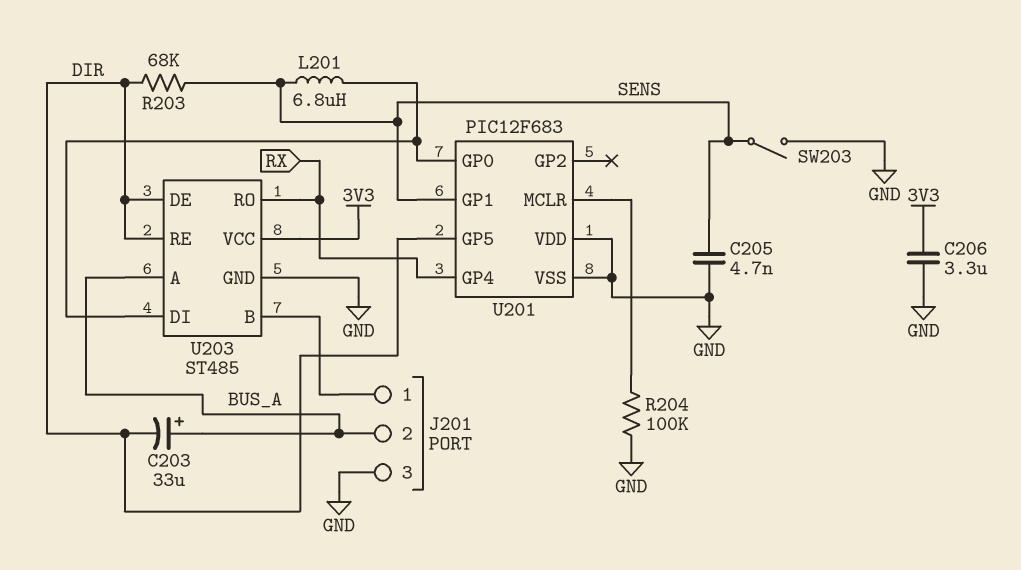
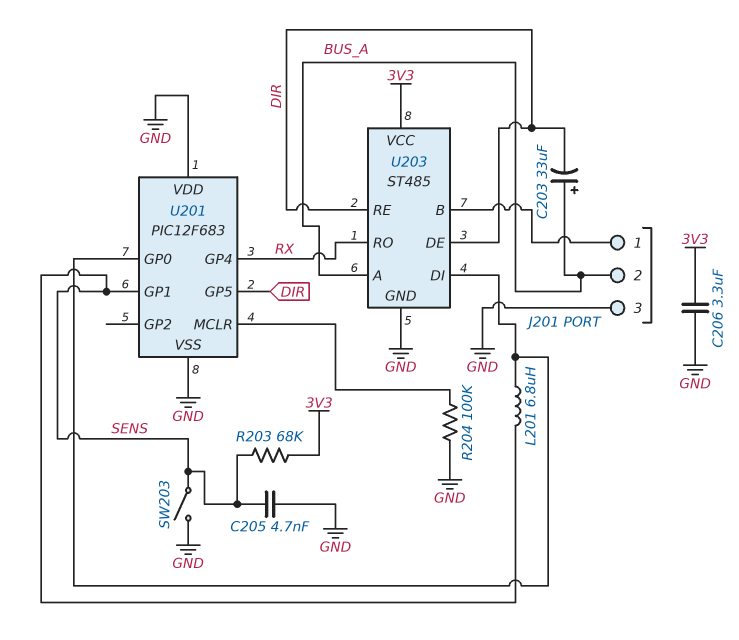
R203: 68k (DIR, SENS) -> 68k (3V3, SENS)

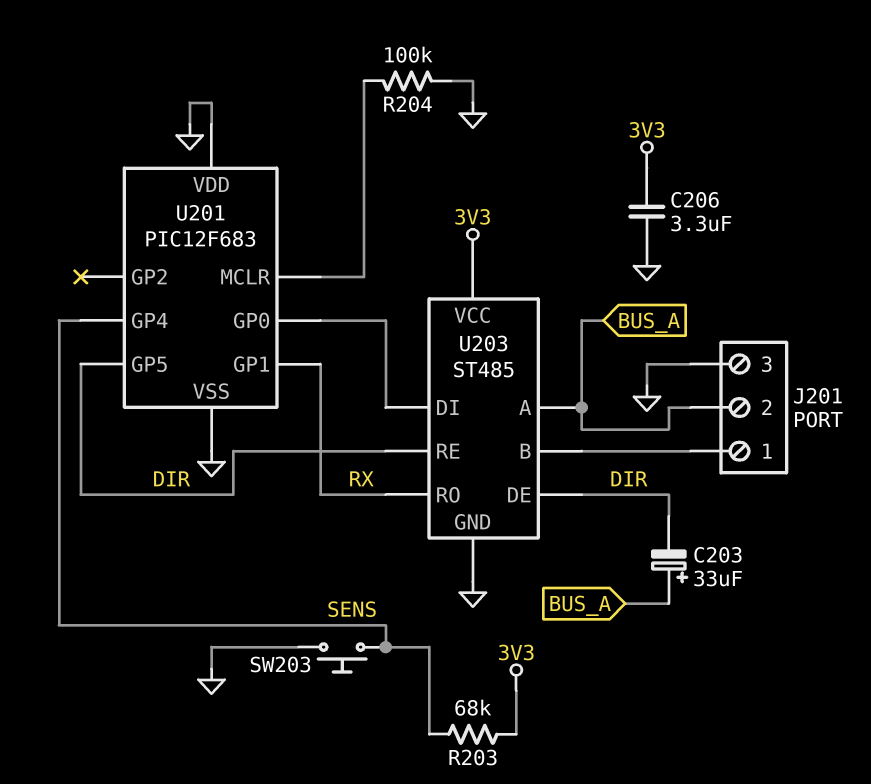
C205: 4.7nF (GND, SENS) -> none
L201: 6.8uH (SENS, U201/GP0) -> none
SW203: switch (GND, SENS) -> button (GND, SENS)
U201 pin GP1: SENS -> RX
U201 pin GP4: RX -> SENS

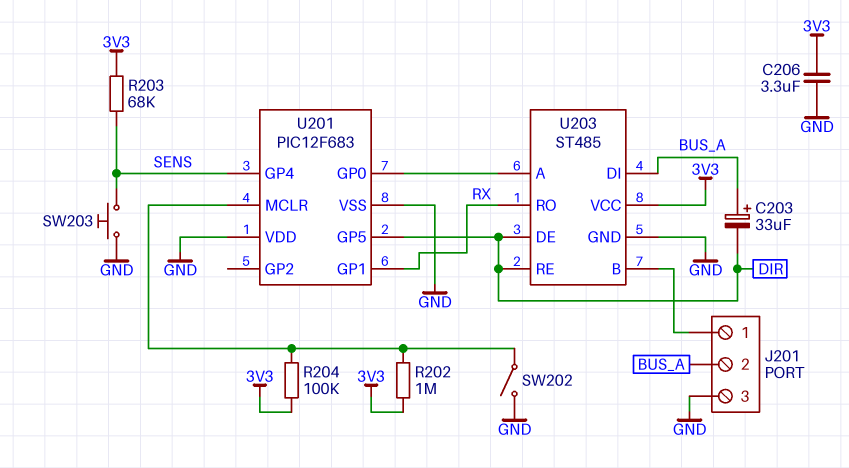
R202: none -> 1M (3V3, U201/MCLR)
R204: 100k (GND, U201/MCLR) -> 100k (3V3, U201/MCLR)
SW202: none -> switch (GND, U201/MCLR)
U203 pin A: BUS_A -> U201/GP0
U203 pin DI: U201/GP0 -> BUS_A

